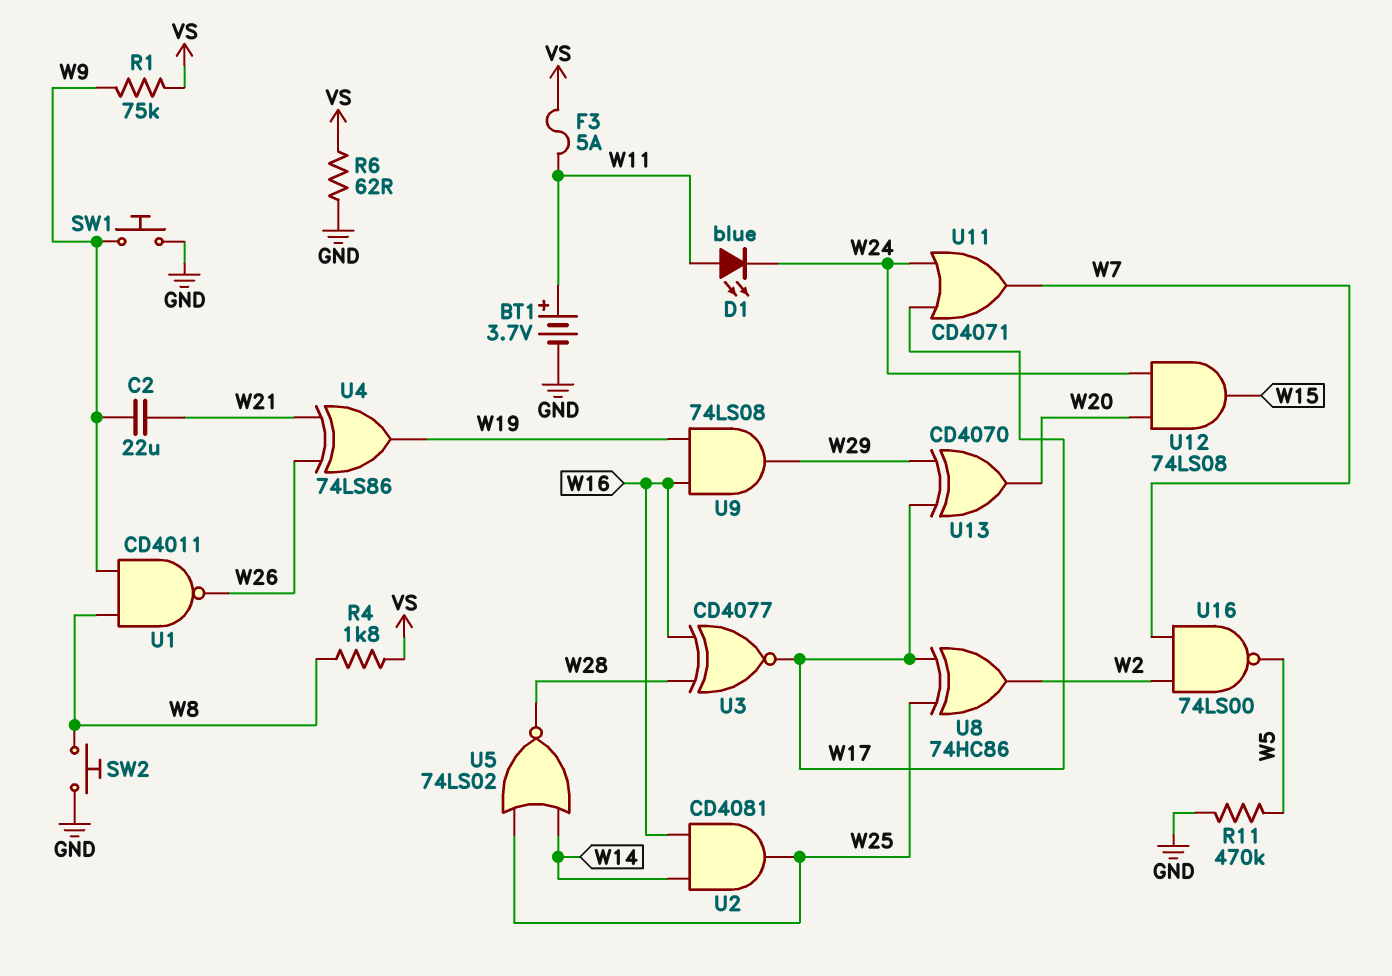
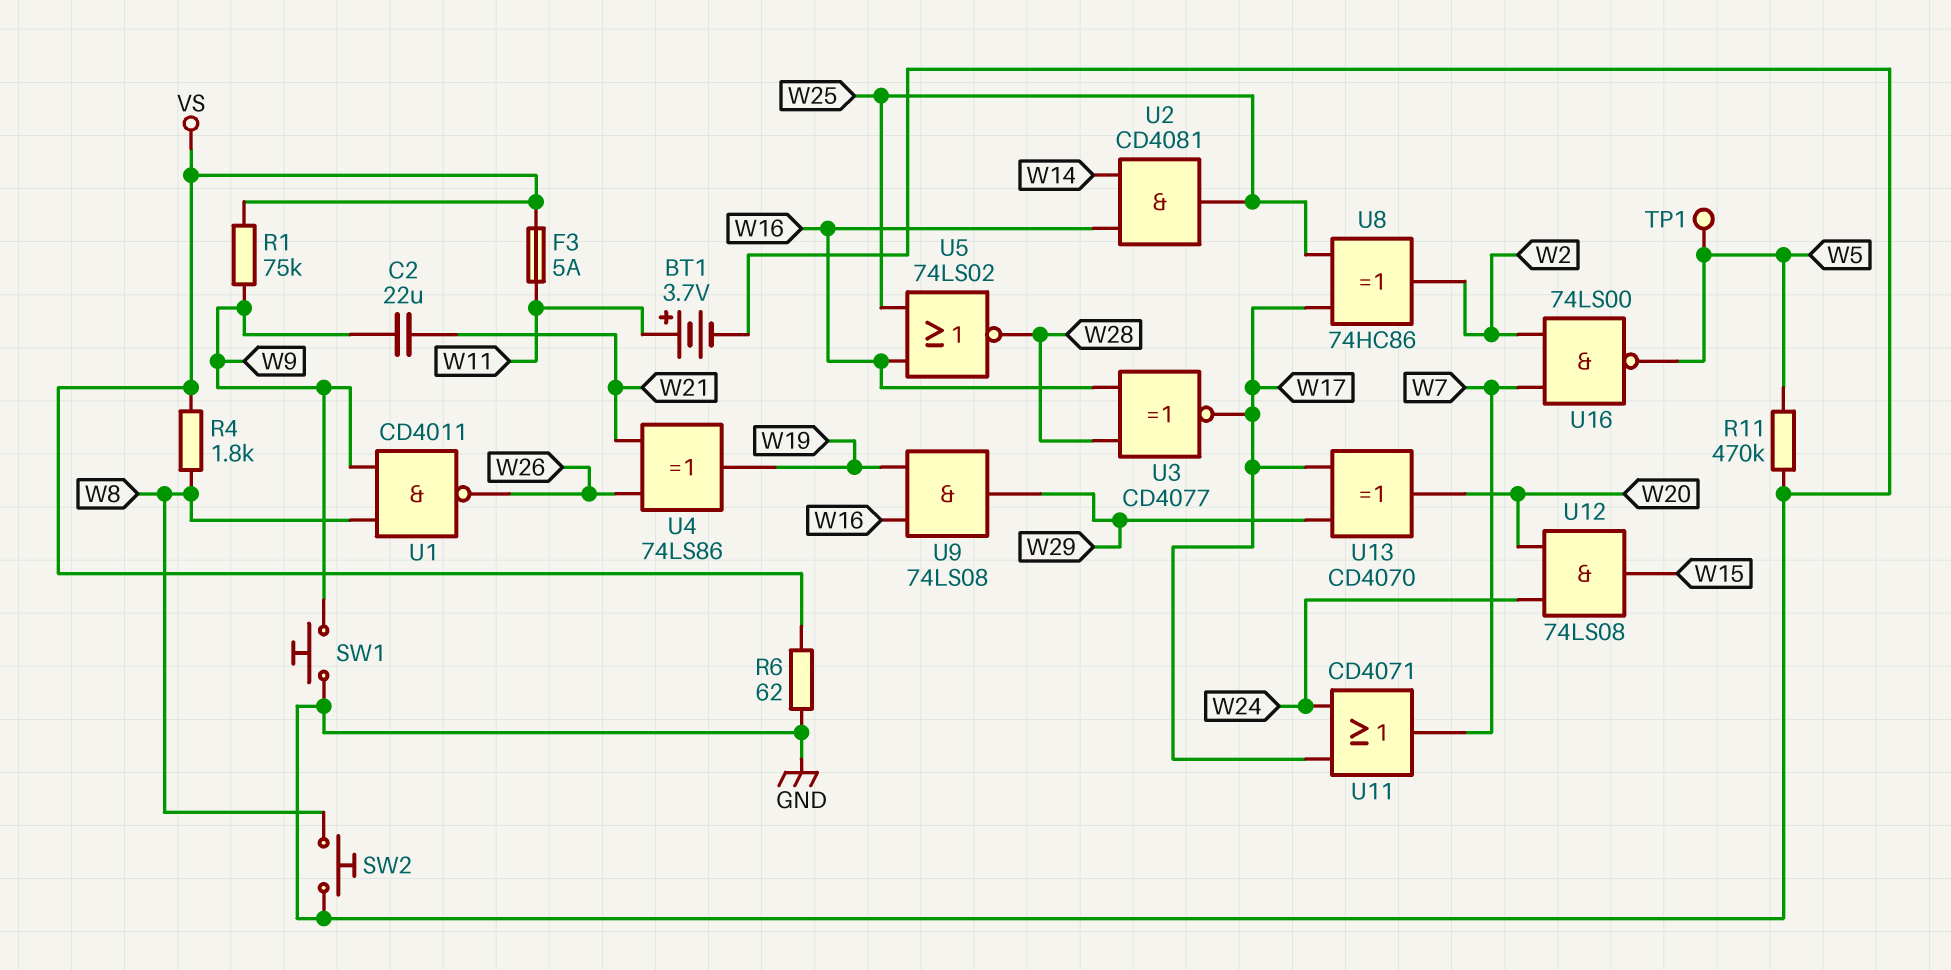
D1: LED blue (A W11, K W24) -> none
TP1: none -> test point (W5)
U5: NOR 74LS02 (in W14, in W25, out W28) -> NOR 74LS02 (in W16, in W25, out W28)

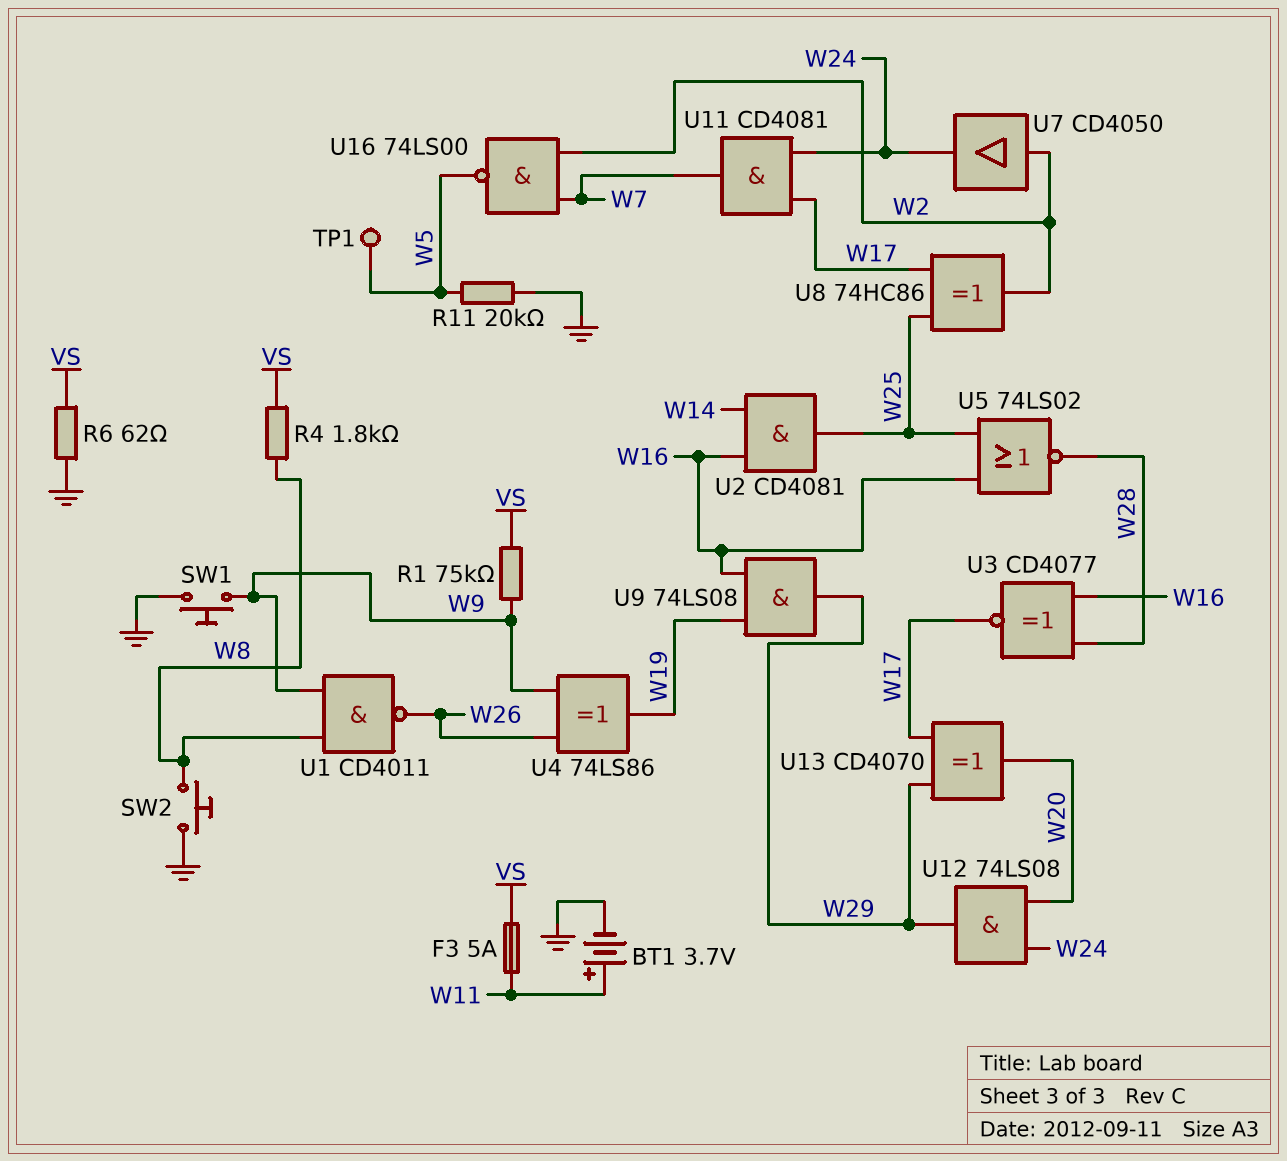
C2: 22uF (W9, W21) -> none
R11: 470k (GND, W5) -> 20k (GND, W5)
U4: XOR 74LS86 (in W21, in W26, out W19) -> XOR 74LS86 (in W9, in W26, out W19)
U7: none -> buffer CD4050 (in W2, out W24)
U11: OR CD4071 (in W17, in W24, out W7) -> AND CD4081 (in W17, in W24, out W7)
U12: AND 74LS08 (in W20, in W24, out W15) -> AND 74LS08 (in W20, in W24, out W29)

